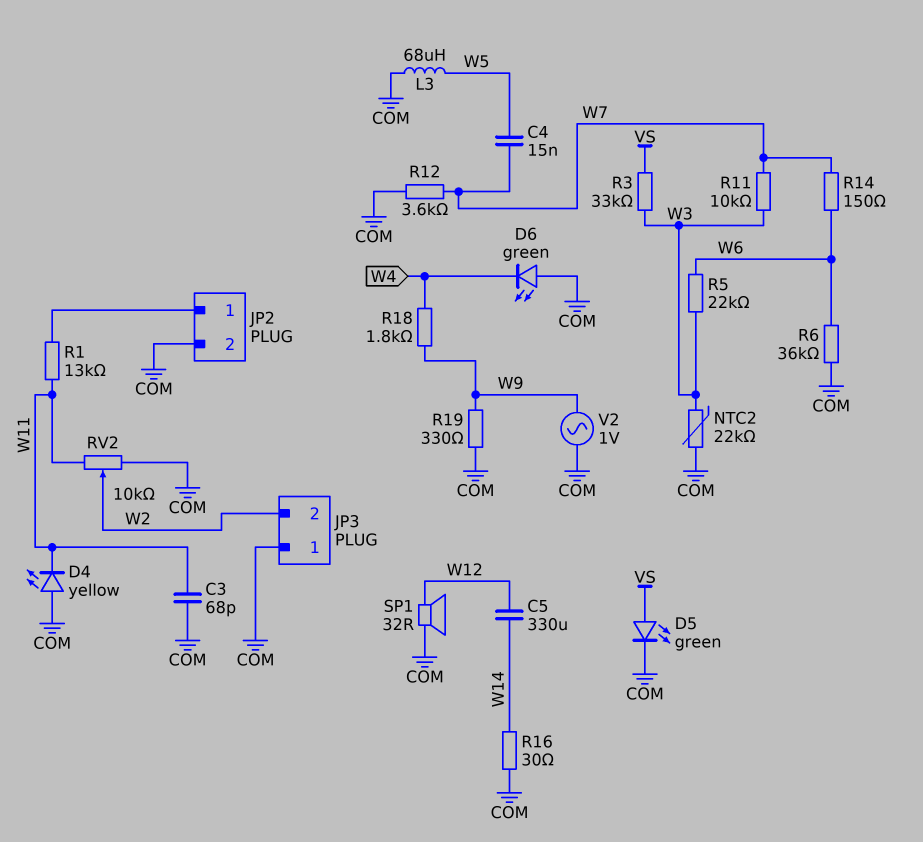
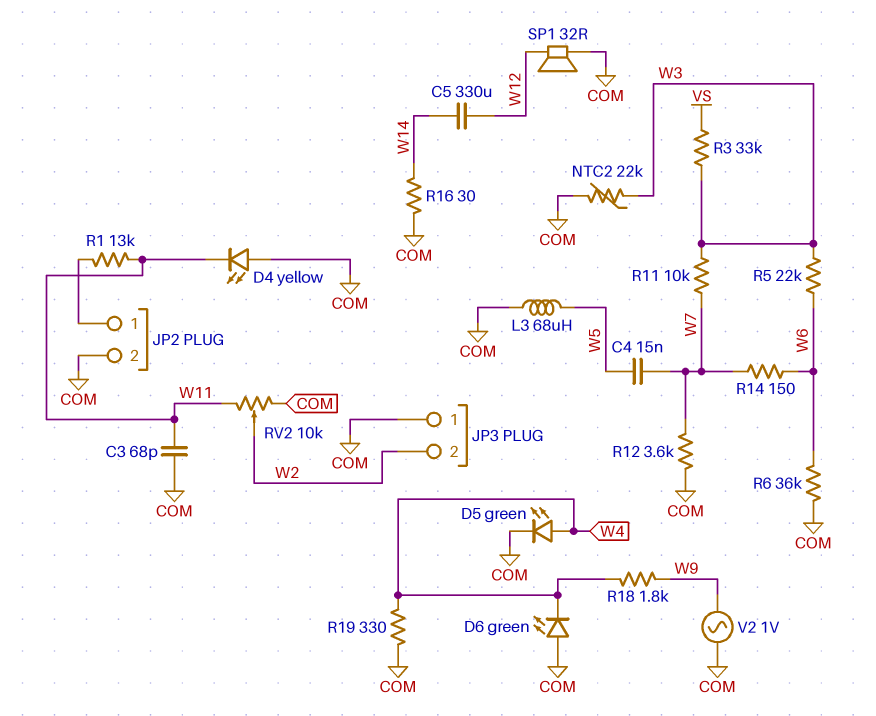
D5: LED green (A VS, K COM) -> LED green (A W4, K COM)
R19: 330 (COM, W9) -> 330 (COM, W4)

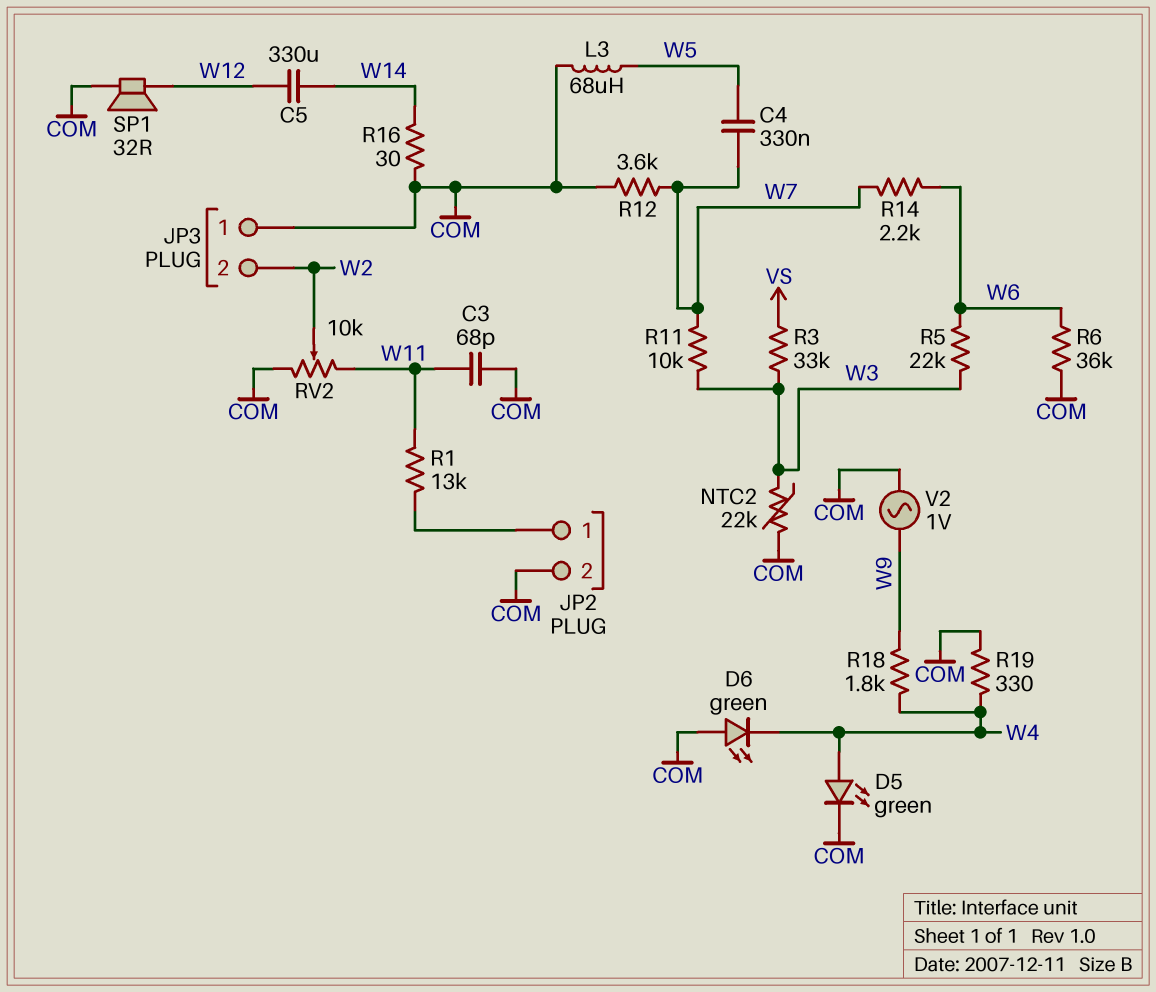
C4: 15nF (W5, W7) -> 330nF (W5, W7)
D4: LED yellow (A COM, K W11) -> none
R14: 150 (W6, W7) -> 2.2k (W6, W7)

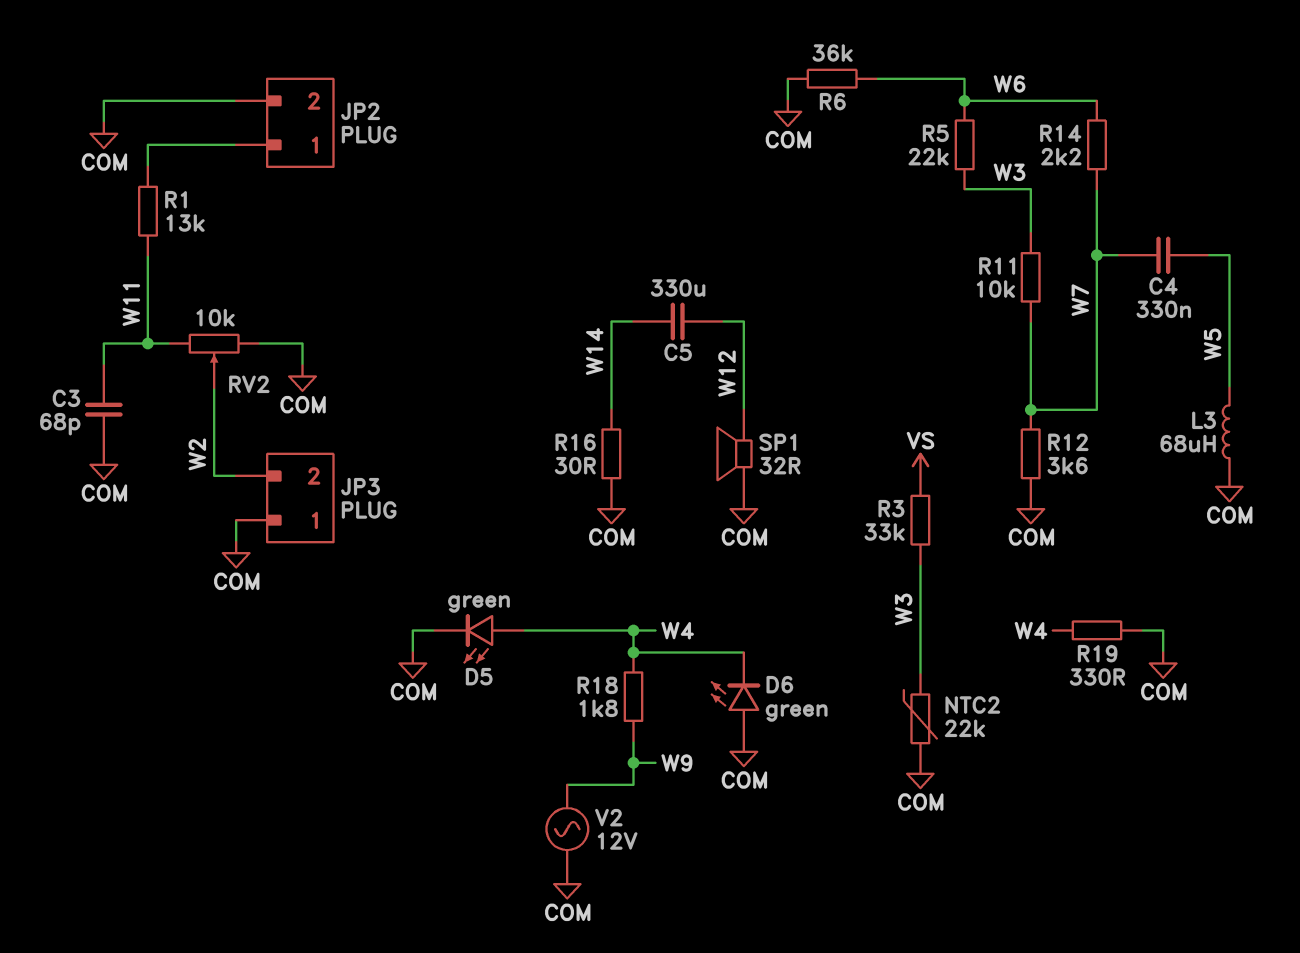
V2: AC 1V (COM, W9) -> AC 12V (COM, W9)

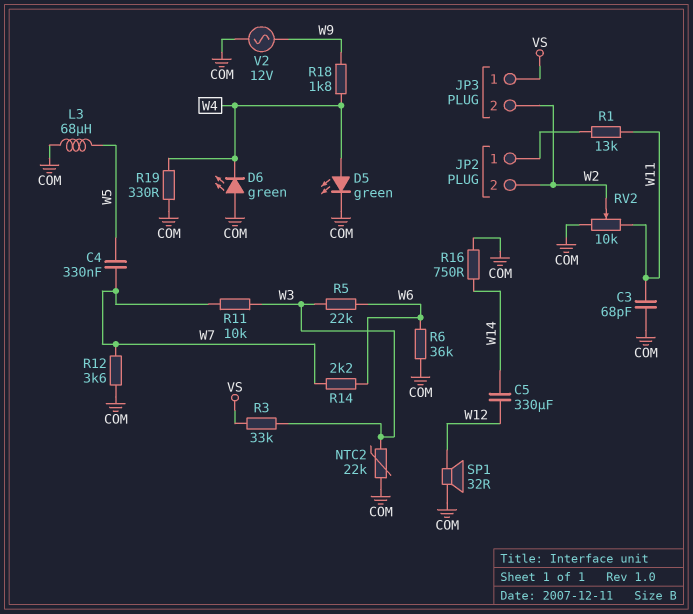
JP2 pin 2: COM -> W2
JP3 pin 1: COM -> VS
R16: 30 (COM, W14) -> 750 (COM, W14)

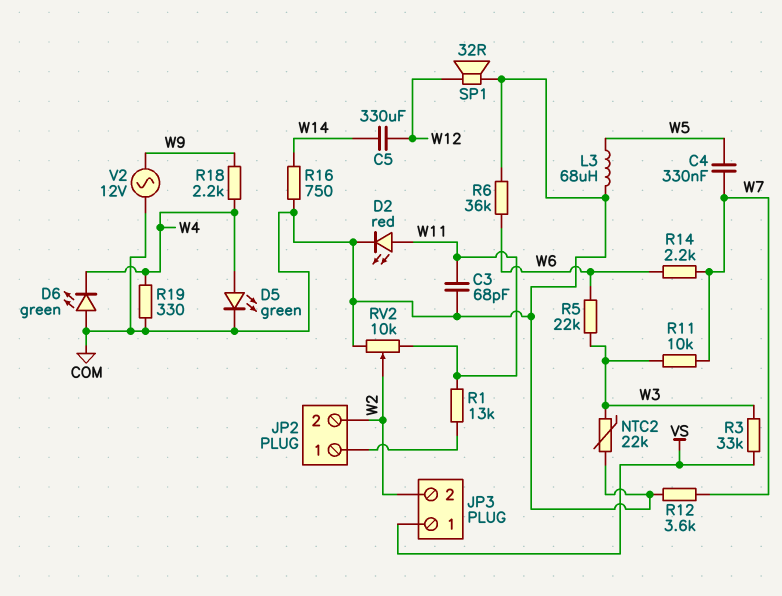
D2: none -> LED red (A W11, K COM)
R18: 1.8k (W4, W9) -> 2.2k (W4, W9)

